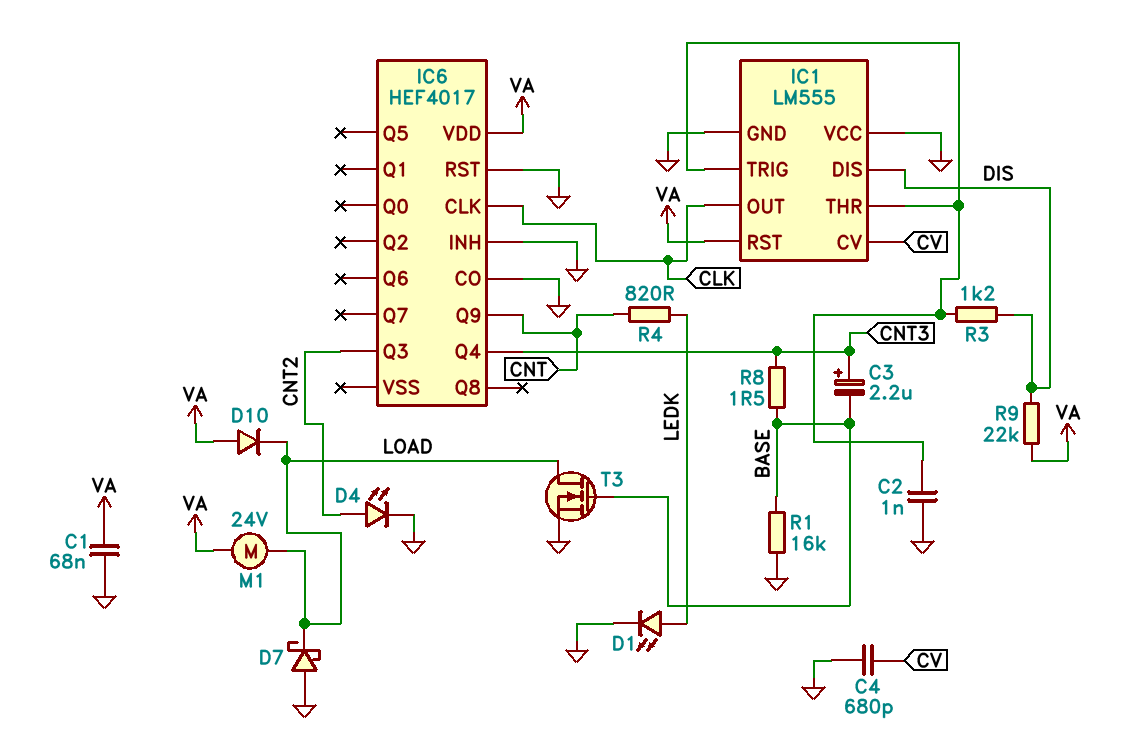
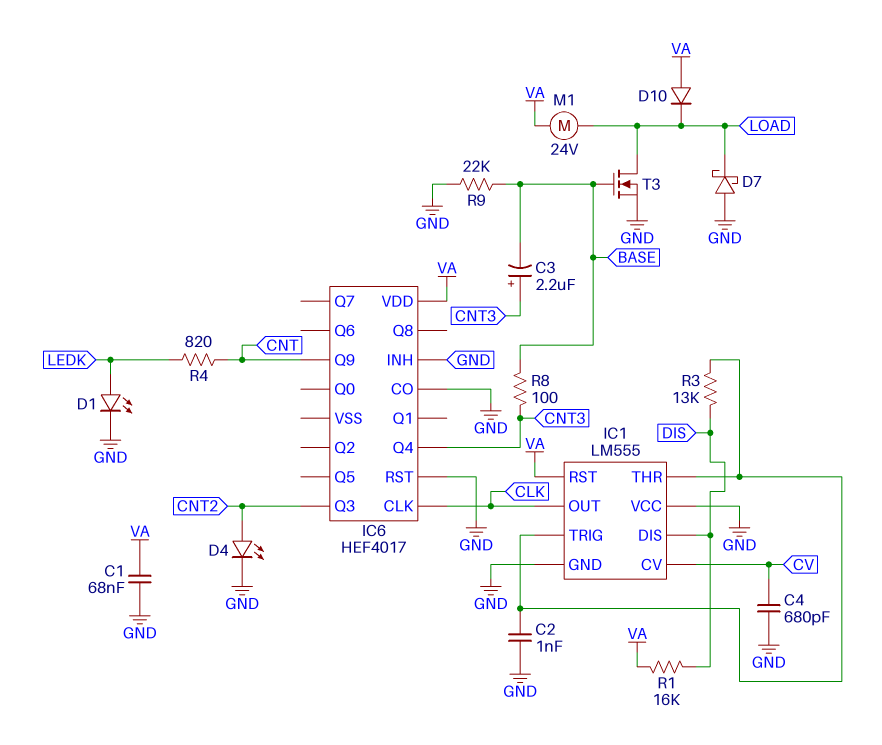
R1: 16k (BASE, GND) -> 16k (DIS, VA)
R3: 1.2k (DIS, IC1/THR) -> 13k (DIS, IC1/THR)
R8: 1.5 (BASE, CNT3) -> 100 (BASE, CNT3)
R9: 22k (DIS, VA) -> 22k (BASE, GND)

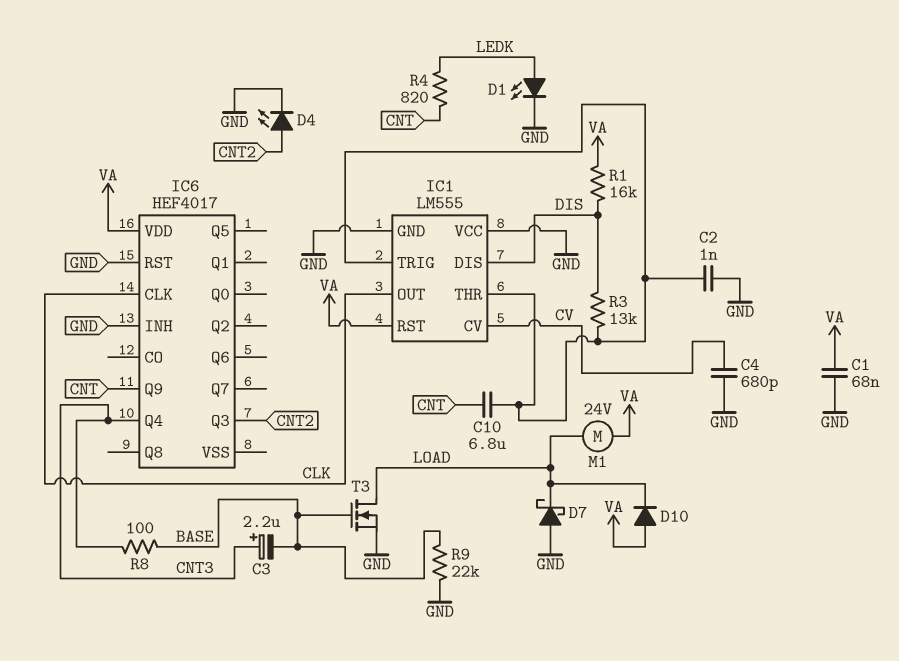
C10: none -> 6.8uF (CNT, IC1/THR)
IC6 pin CO: GND -> none

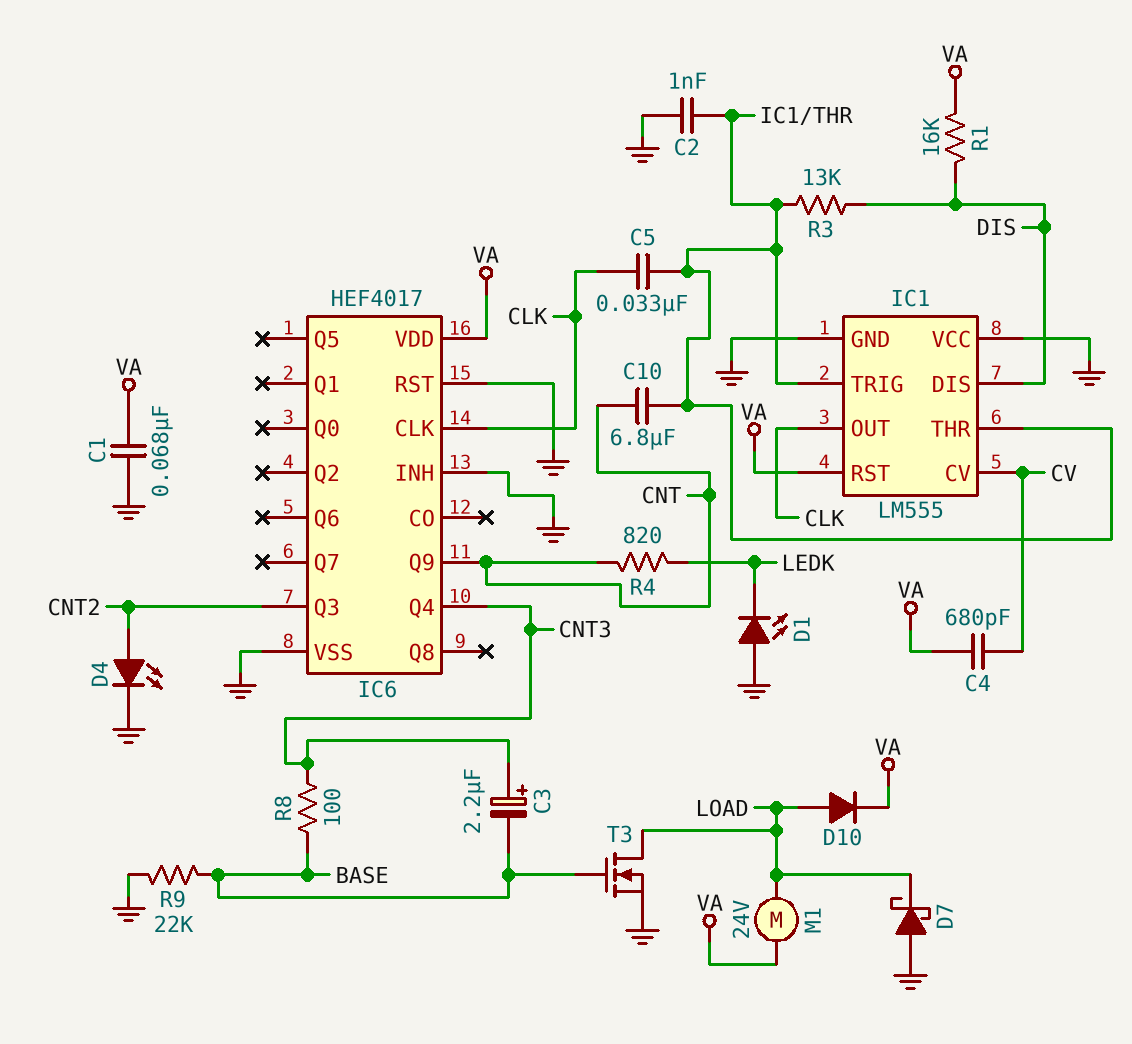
C4: 680pF (CV, GND) -> 680pF (CV, VA)
C5: none -> 33nF (CLK, IC1/THR)
D1: LED (A LEDK, K GND) -> LED (A GND, K LEDK)
D10: diode (A VA, K LOAD) -> diode (A LOAD, K VA)
IC6 pin VSS: none -> GND

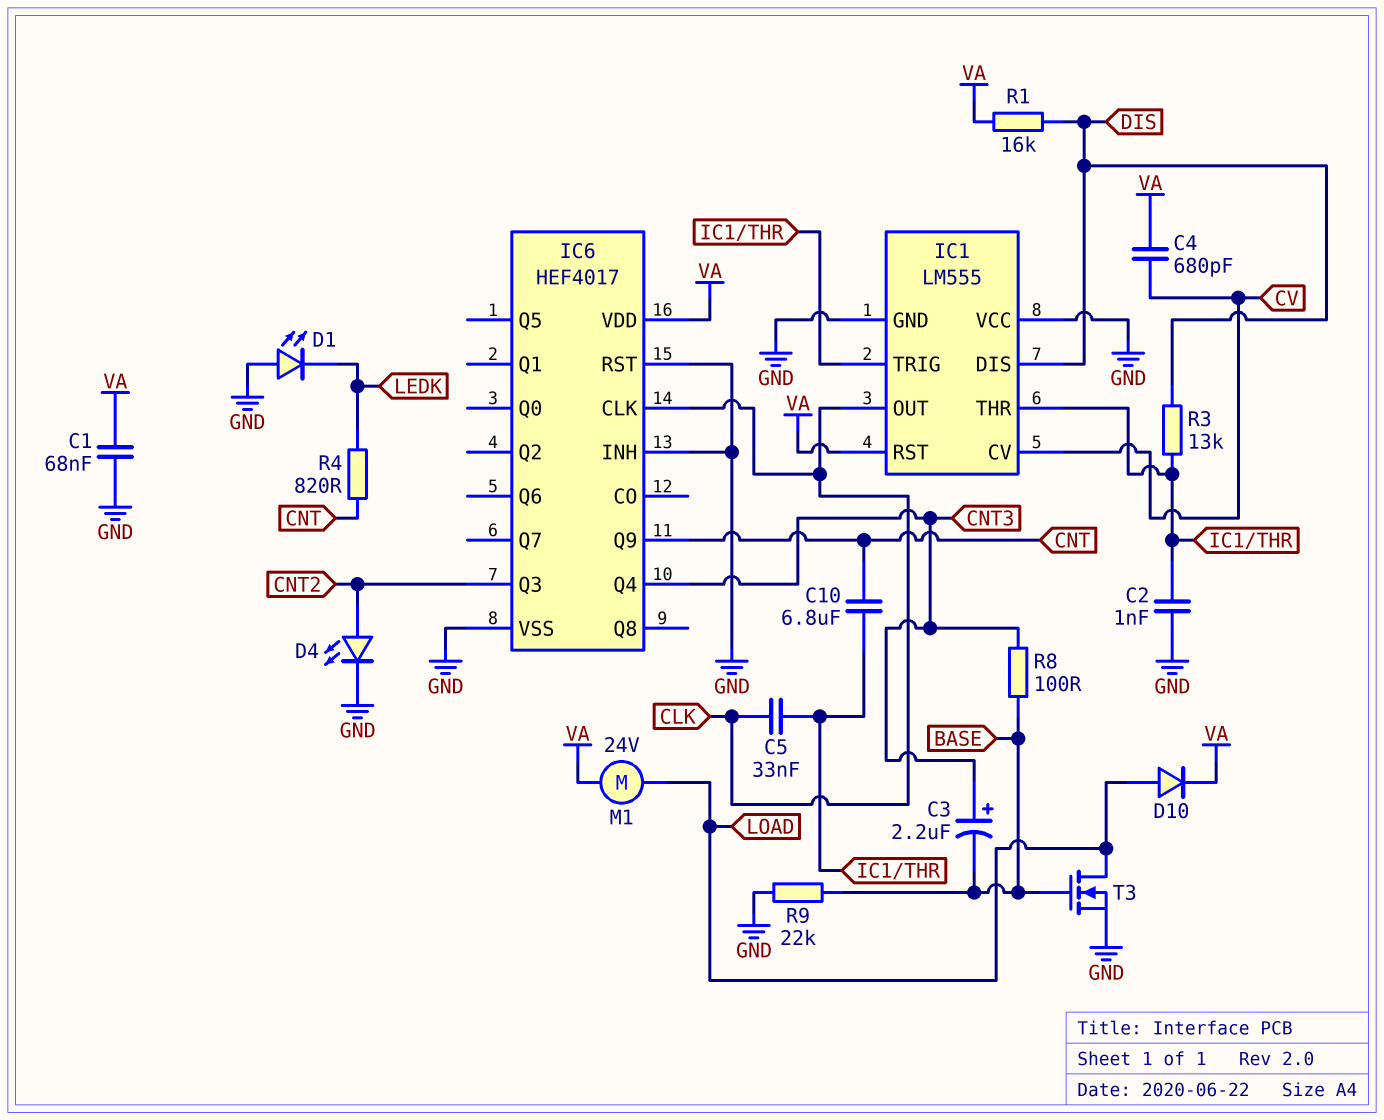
D7: schottky (A GND, K LOAD) -> none

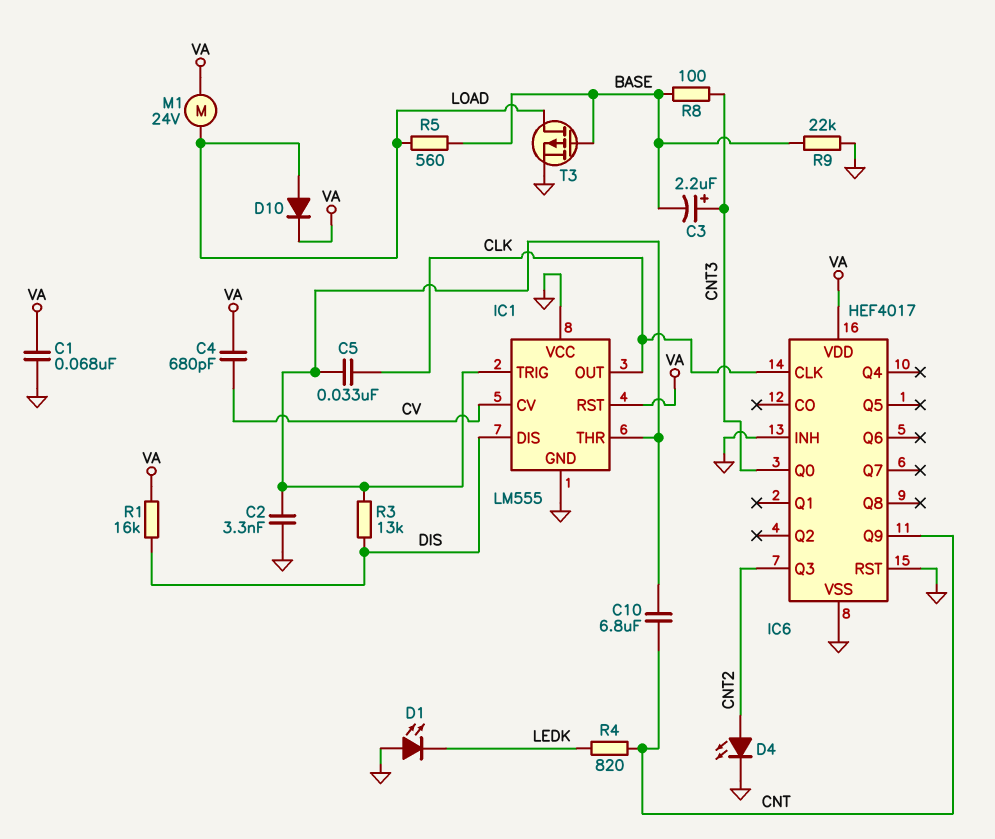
C2: 1nF (GND, IC1/THR) -> 3.3nF (GND, IC1/THR)
IC6 pin Q0: none -> CNT3
IC6 pin Q4: CNT3 -> none
R5: none -> 560 (BASE, LOAD)
T3: NMOS (G BASE, D LOAD, S GND) -> PMOS (G BASE, D LOAD, S GND)

